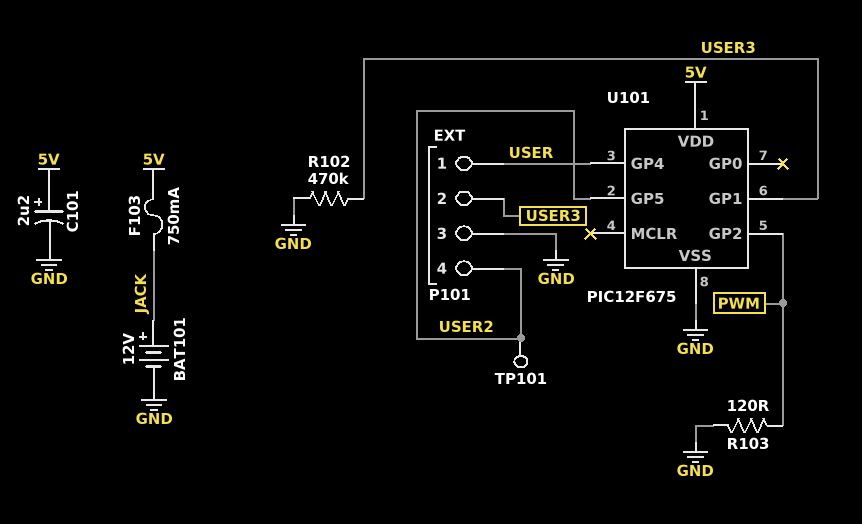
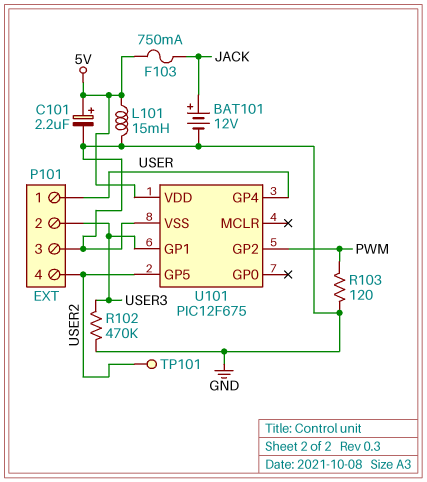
L101: none -> 15mH (5V, GND)

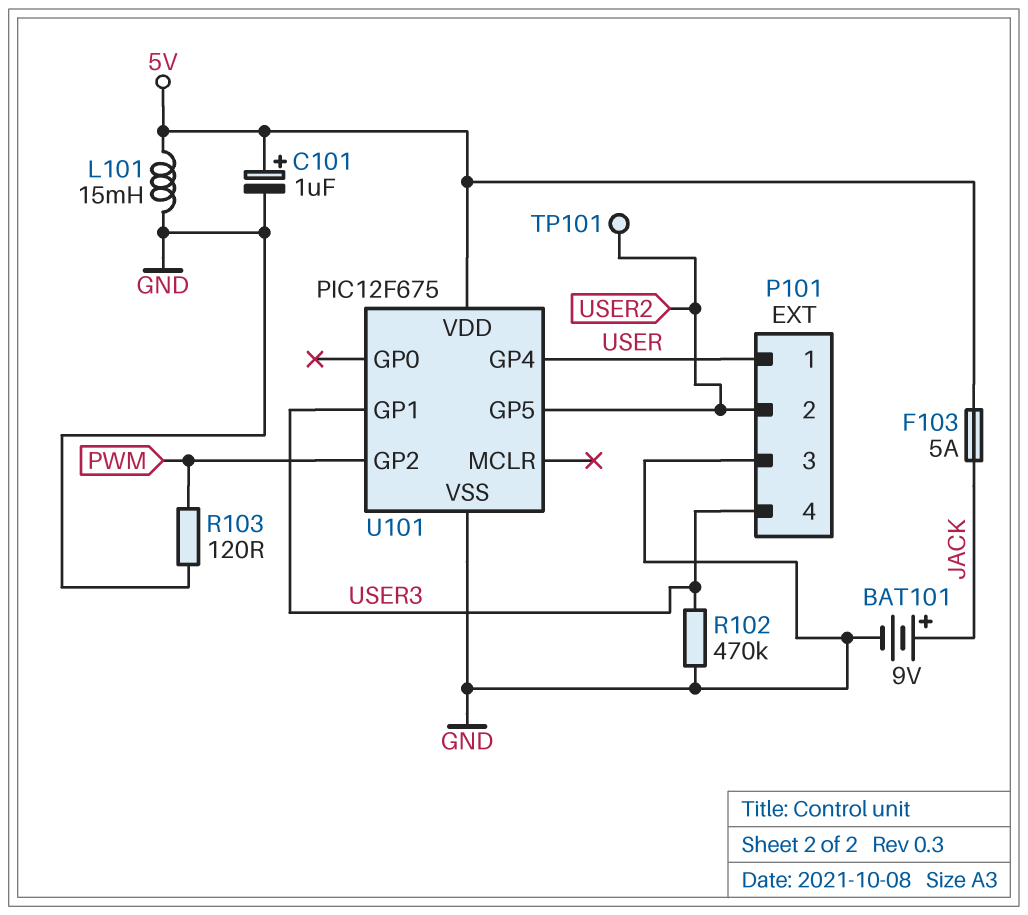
BAT101: 12V (plus JACK, minus GND) -> 9V (plus JACK, minus GND)
C101: 2.2uF (plus 5V, minus GND) -> 1uF (plus 5V, minus GND)
F103: 750mA (5V, JACK) -> 5A (5V, JACK)
P101 pin 2: USER3 -> USER2
P101 pin 4: USER2 -> USER3

